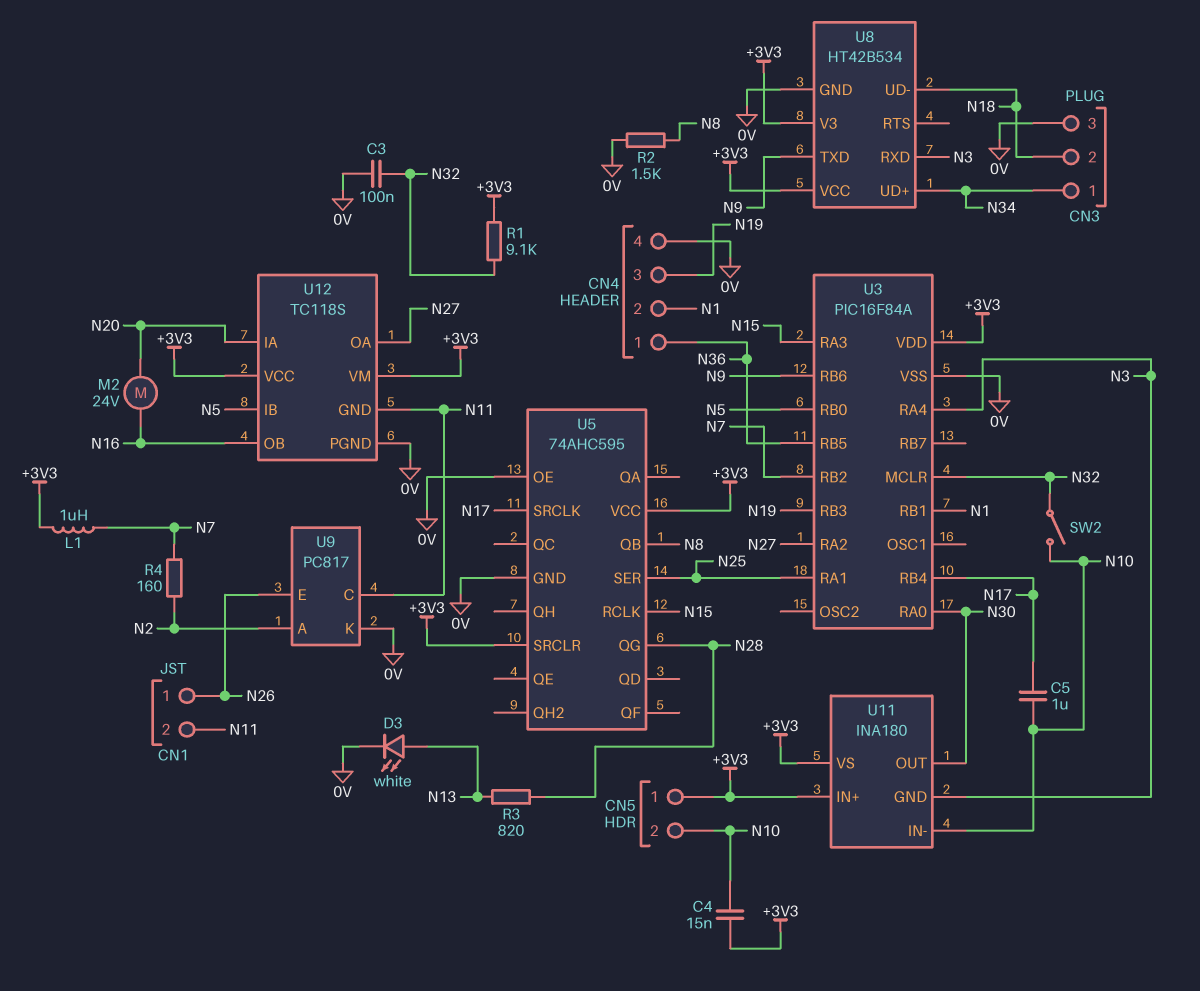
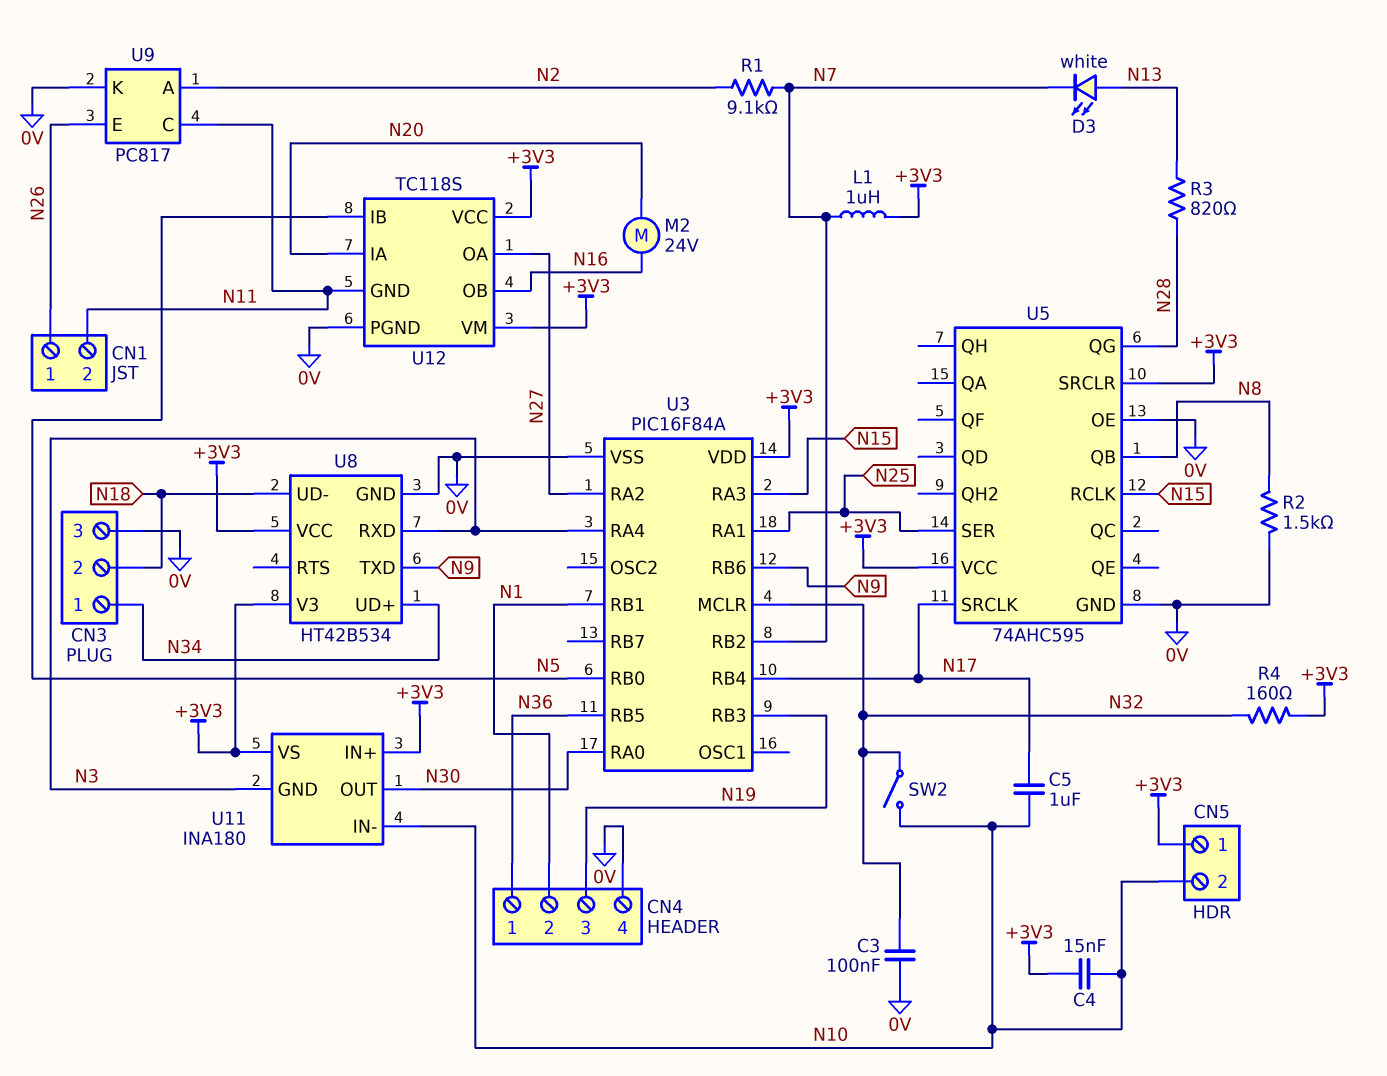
D3: LED white (A N13, K 0V) -> LED white (A N13, K N7)
R1: 9.1k (+3V3, N32) -> 9.1k (N2, N7)
R4: 160 (N2, N7) -> 160 (+3V3, N32)

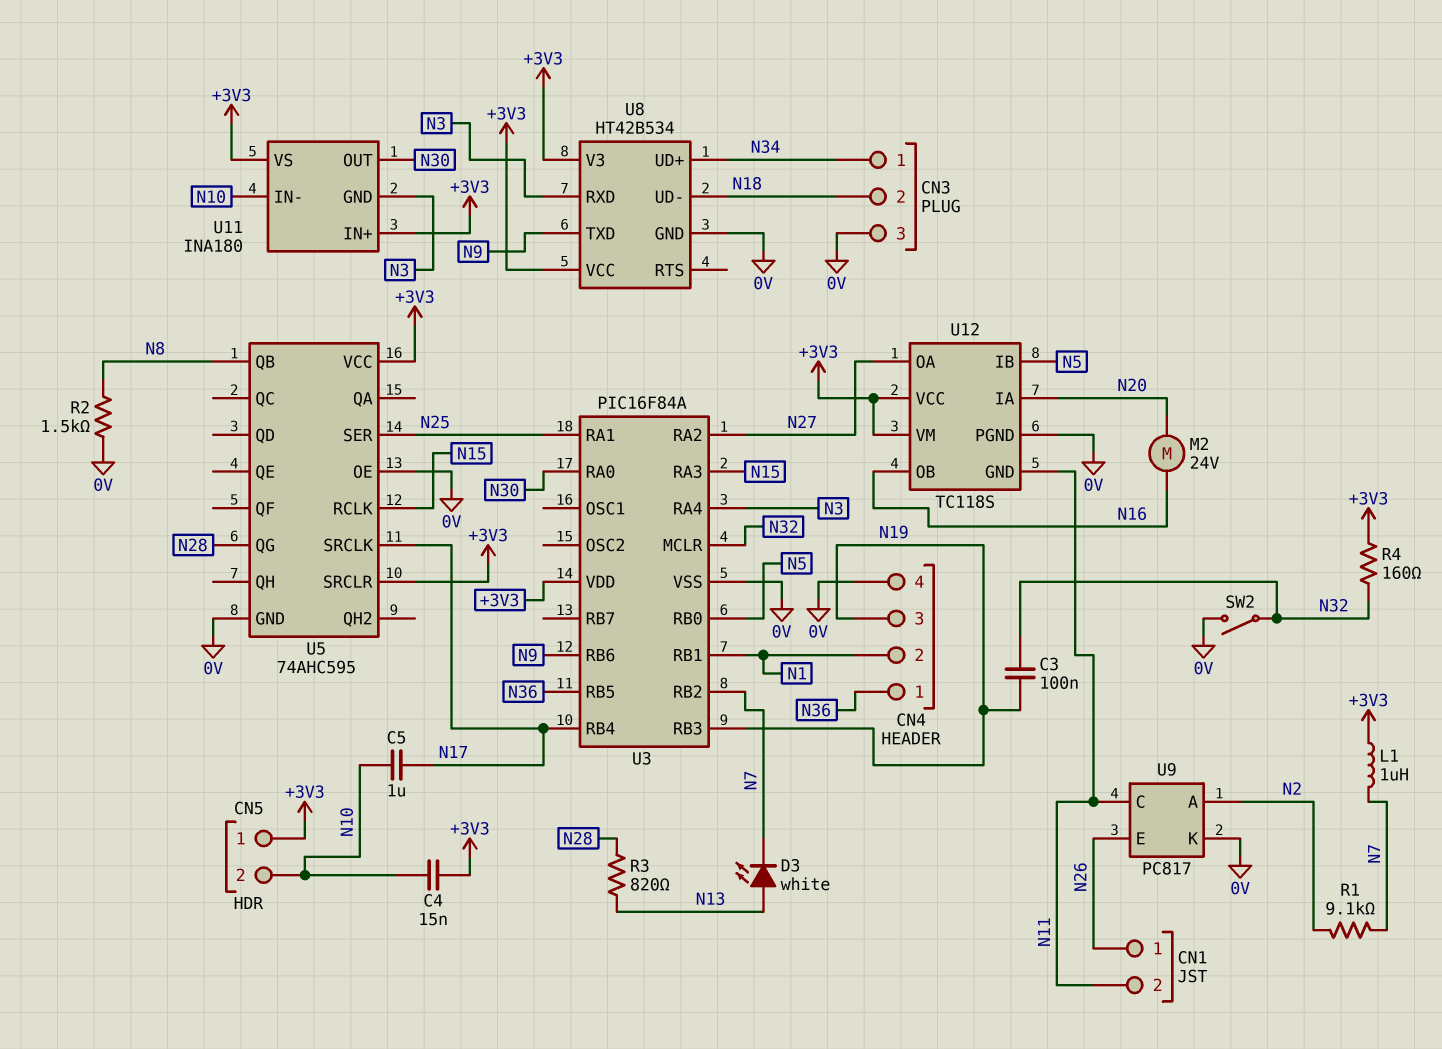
C3: 100nF (0V, N32) -> 100nF (N19, N32)
SW2: switch (N10, N32) -> switch (0V, N32)

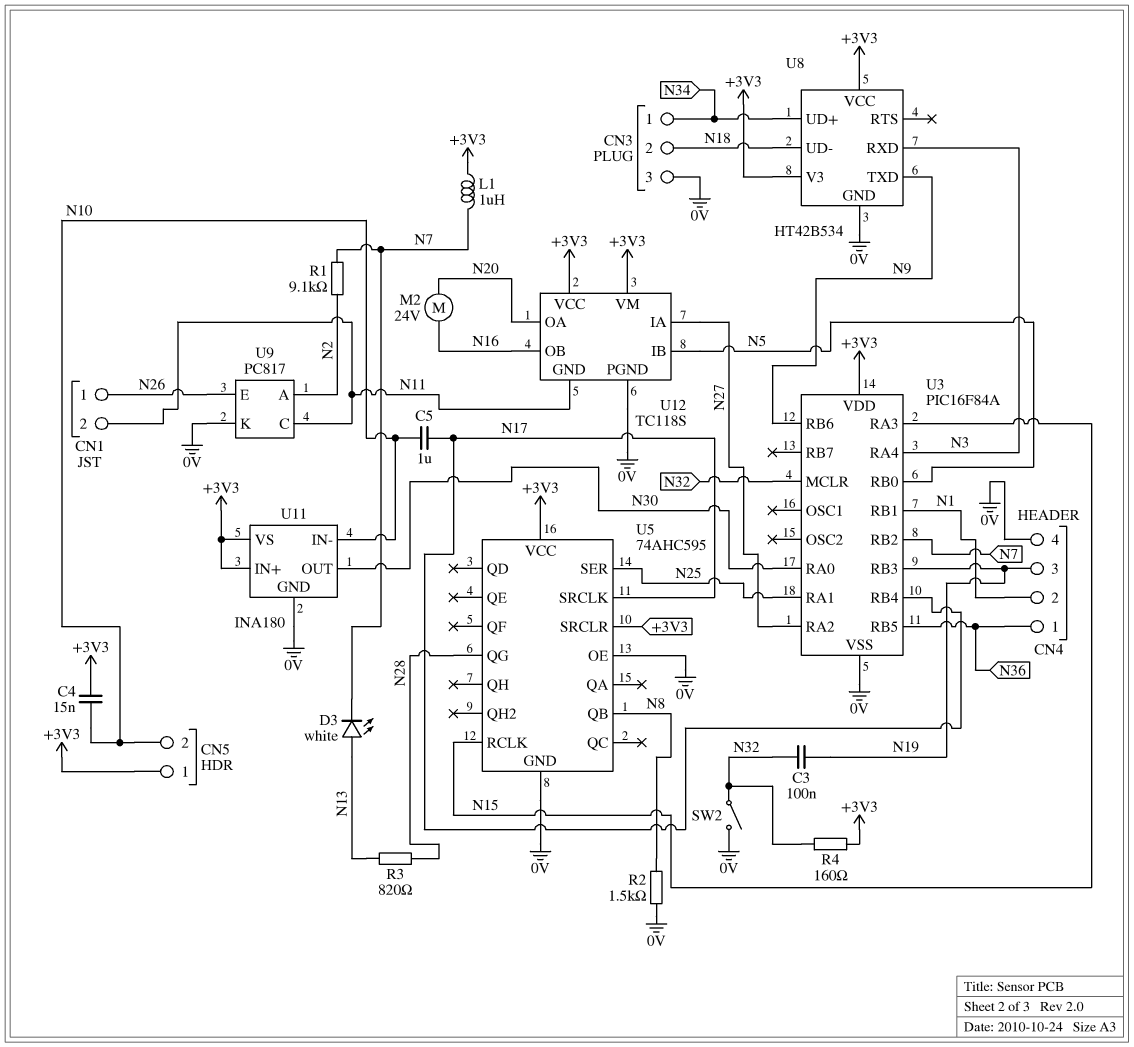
U11 pin GND: N3 -> 0V
U12 pin IA: N20 -> N27
U12 pin OA: N27 -> N20

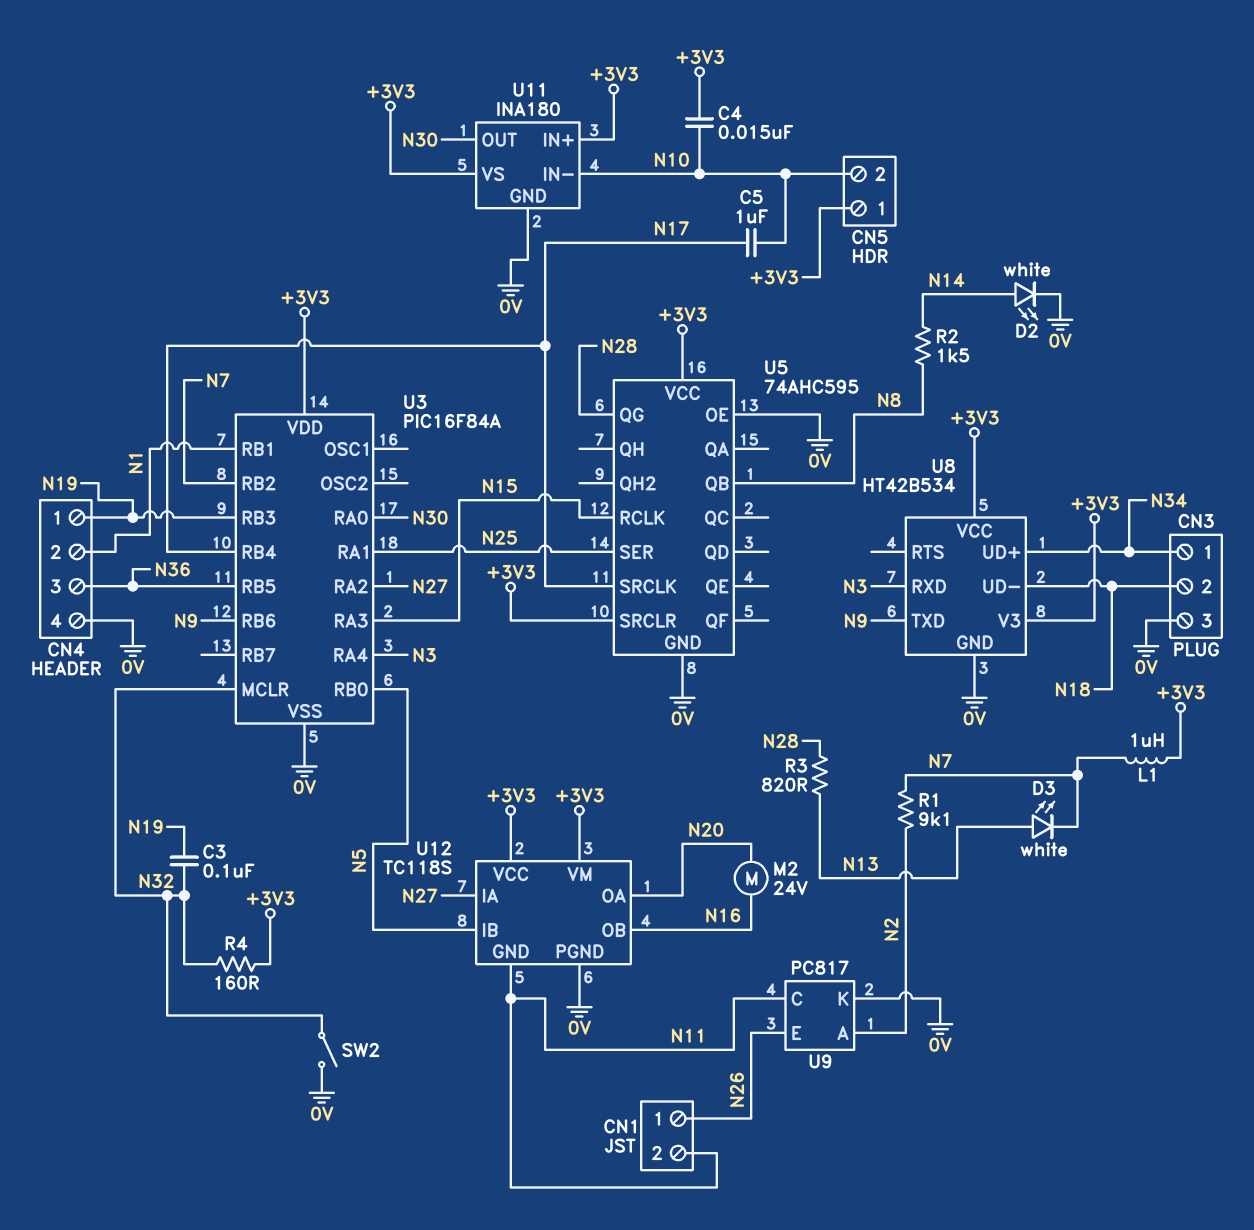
CN4 pin 1: N36 -> N19
CN4 pin 3: N19 -> N36
D2: none -> LED white (A N14, K 0V)
R2: 1.5k (0V, N8) -> 1.5k (N8, N14)

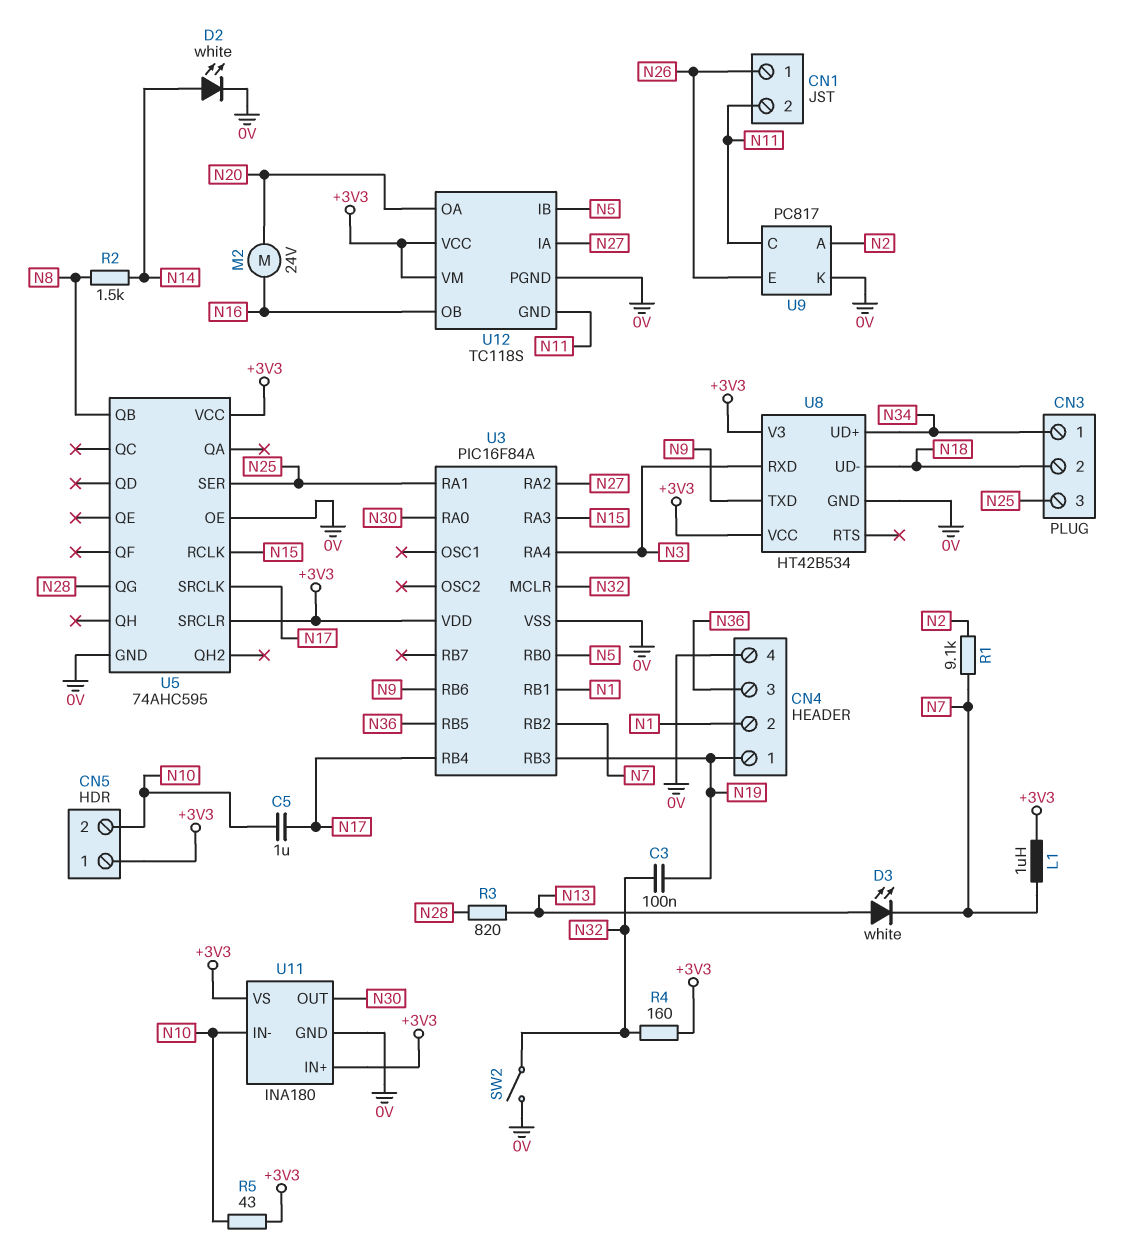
C4: 15nF (+3V3, N10) -> none
CN3 pin 3: 0V -> N25
R5: none -> 43 (+3V3, N10)

